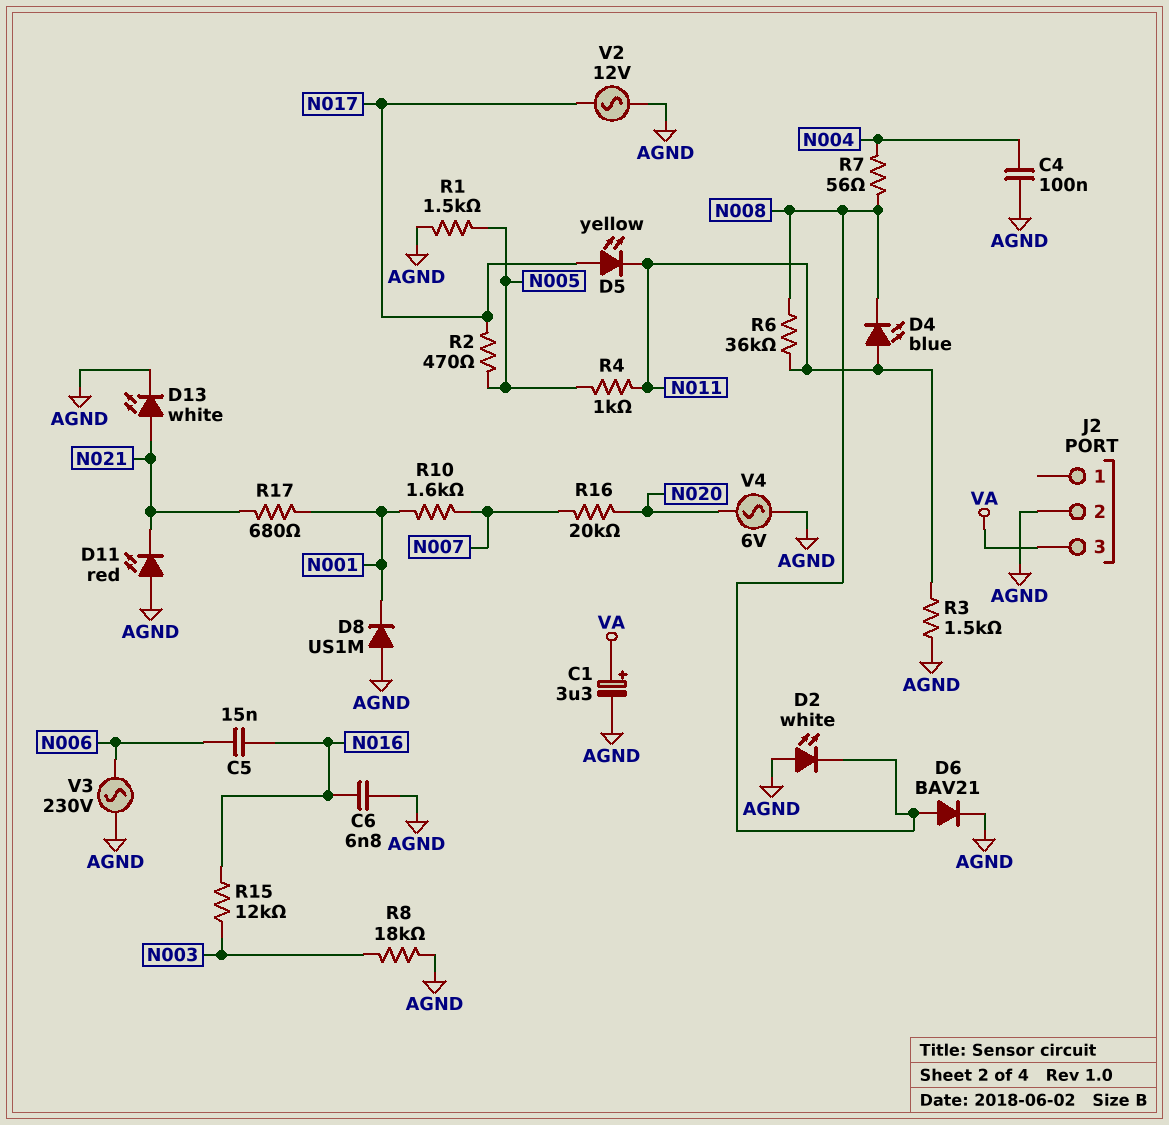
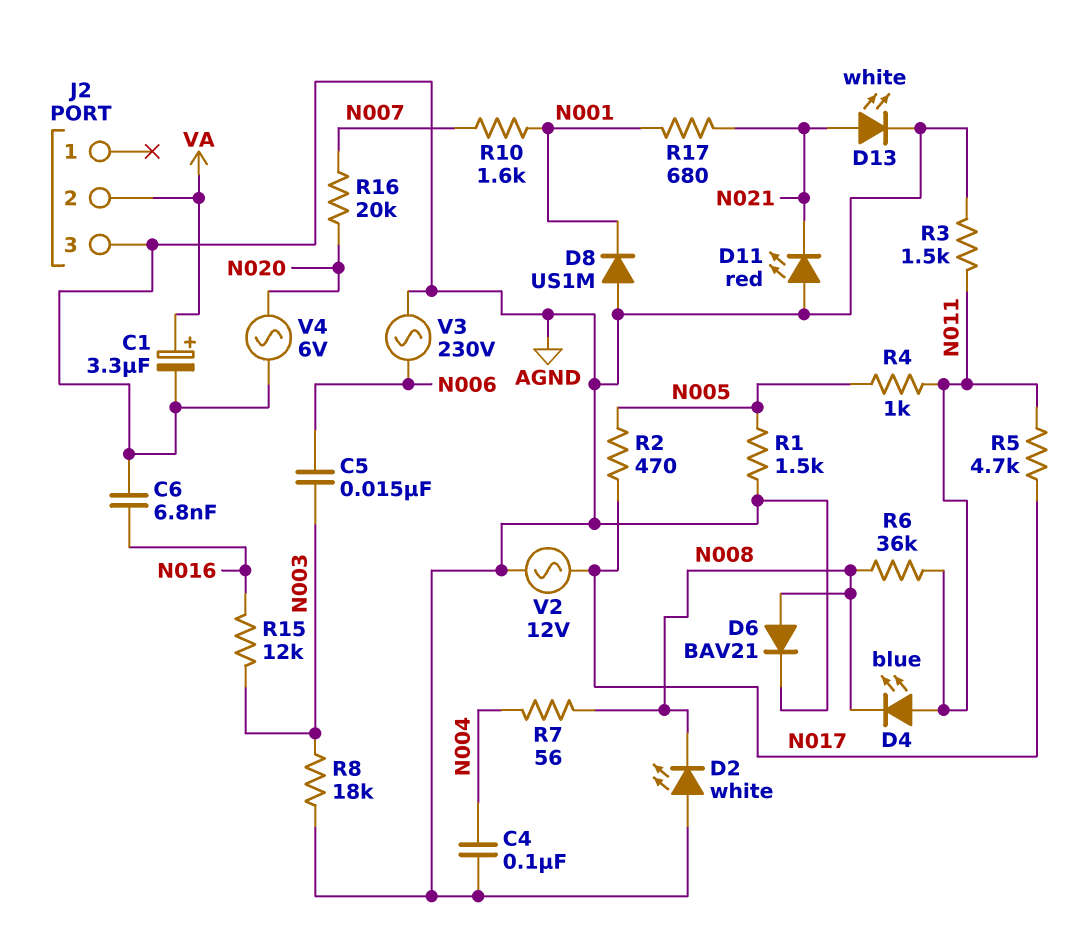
C5: 15nF (N006, N016) -> 15nF (N003, N006)
D5: LED yellow (A N017, K N011) -> none
J2 pin 2: AGND -> VA
J2 pin 3: VA -> AGND
R5: none -> 4.7k (N011, N017)

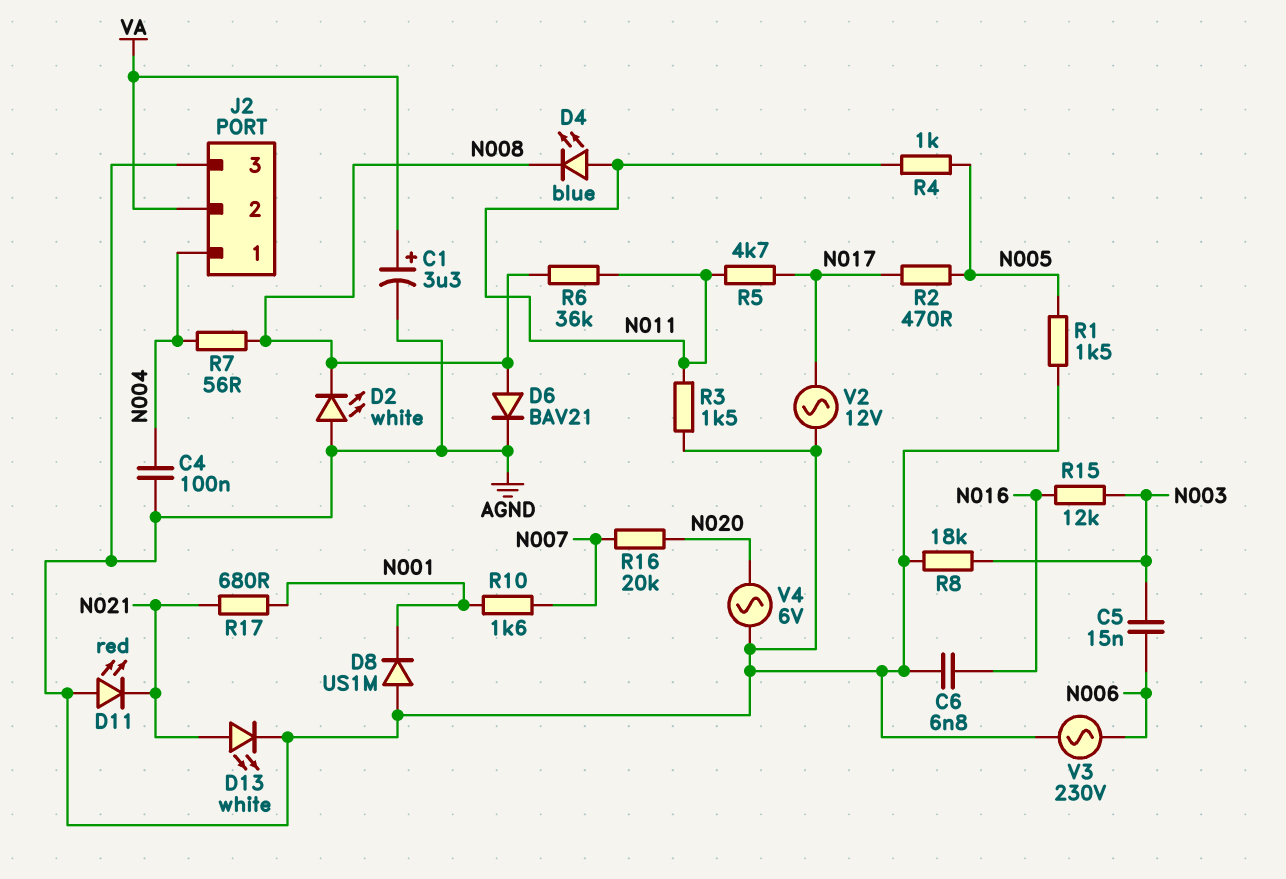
J2 pin 1: none -> N004

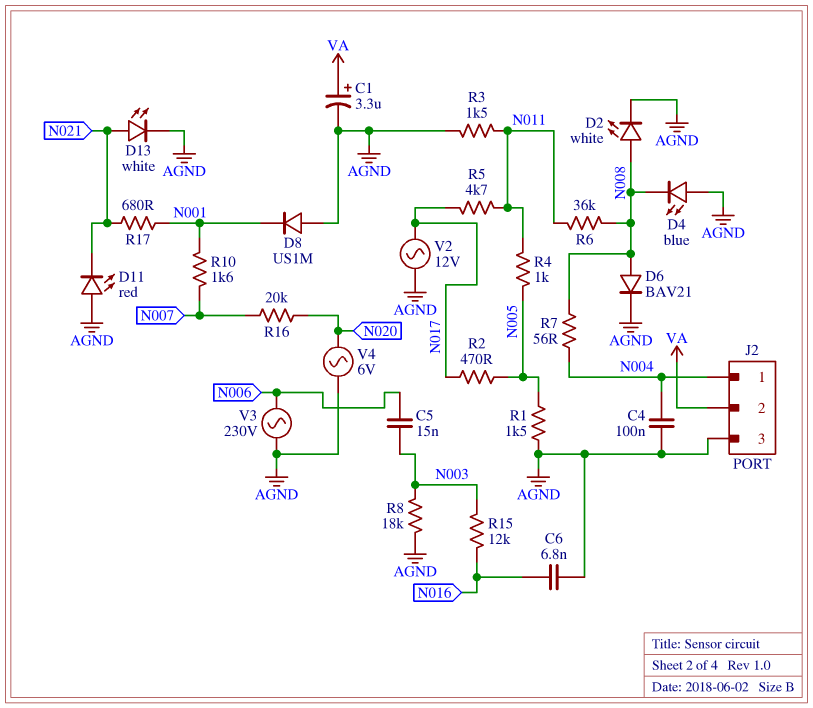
D2: LED white (A AGND, K N008) -> LED white (A N008, K AGND)
D4: LED blue (A N011, K N008) -> LED blue (A AGND, K N008)

